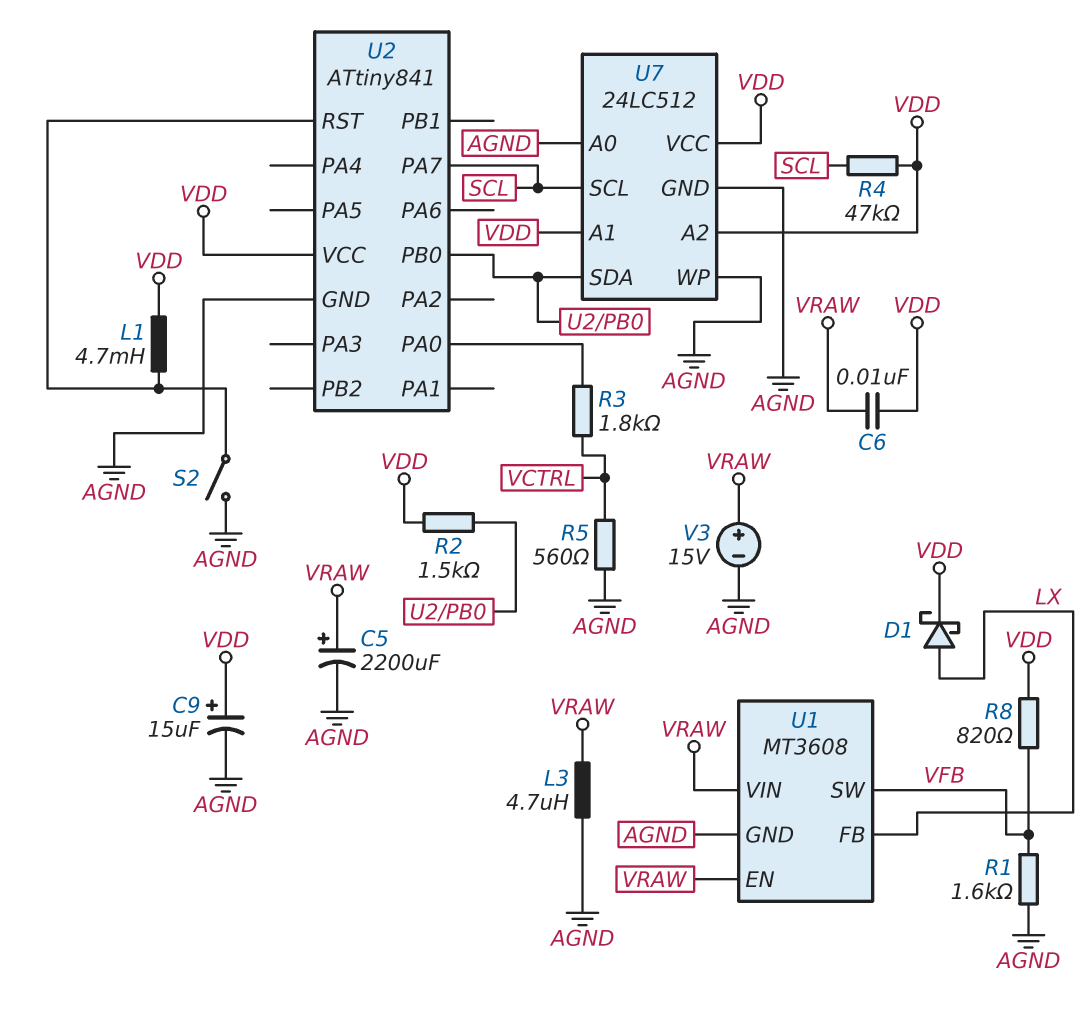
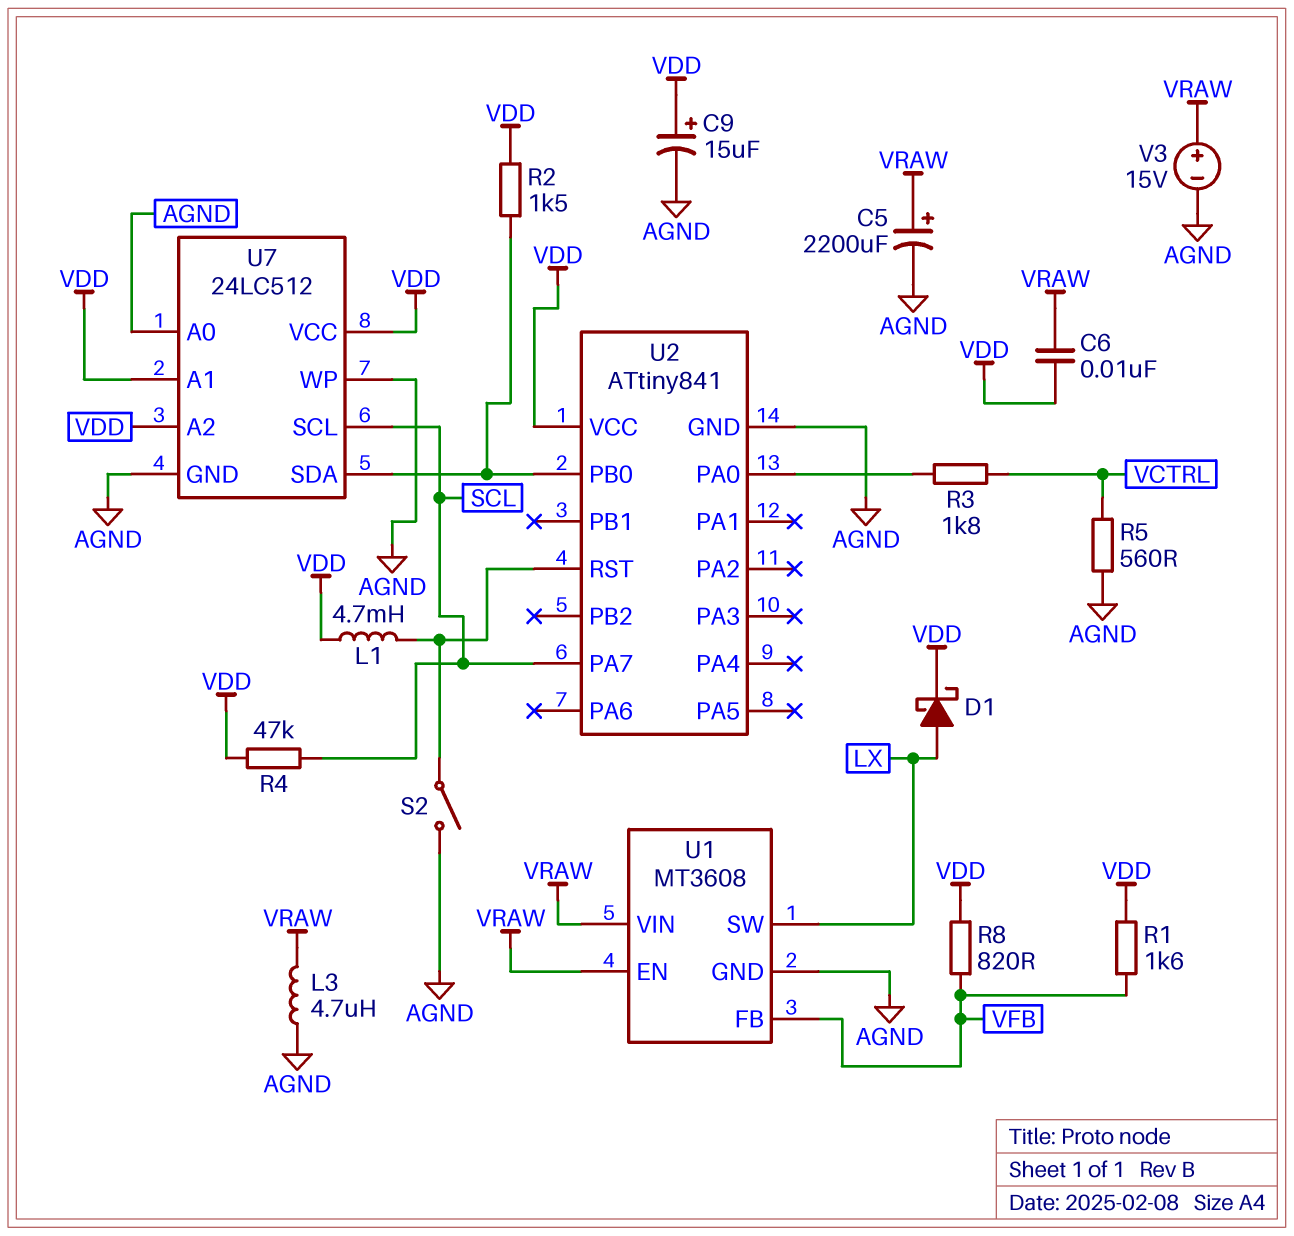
R1: 1.6k (AGND, VFB) -> 1.6k (VDD, VFB)
U1 pin FB: LX -> VFB
U1 pin SW: VFB -> LX

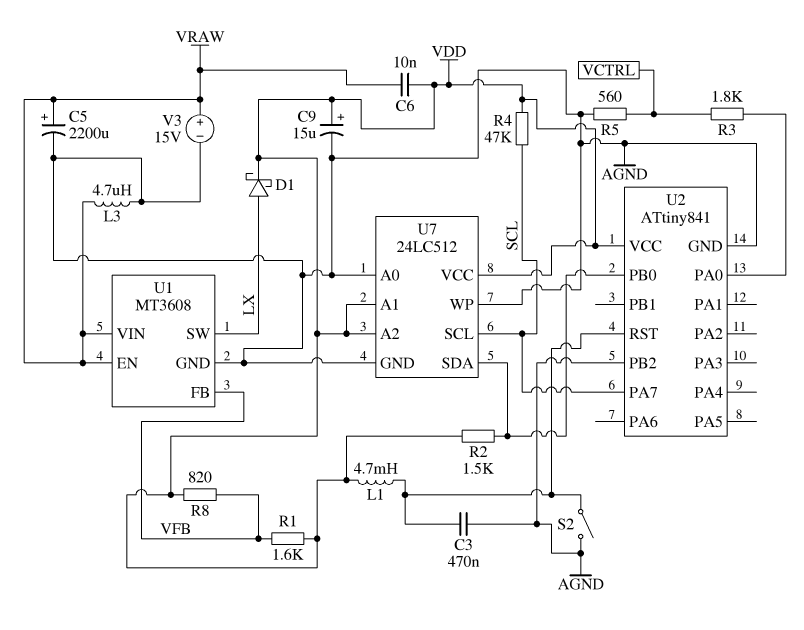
C3: none -> 470nF (AGND, U2/RST)
U2 pin PB2: none -> AGND

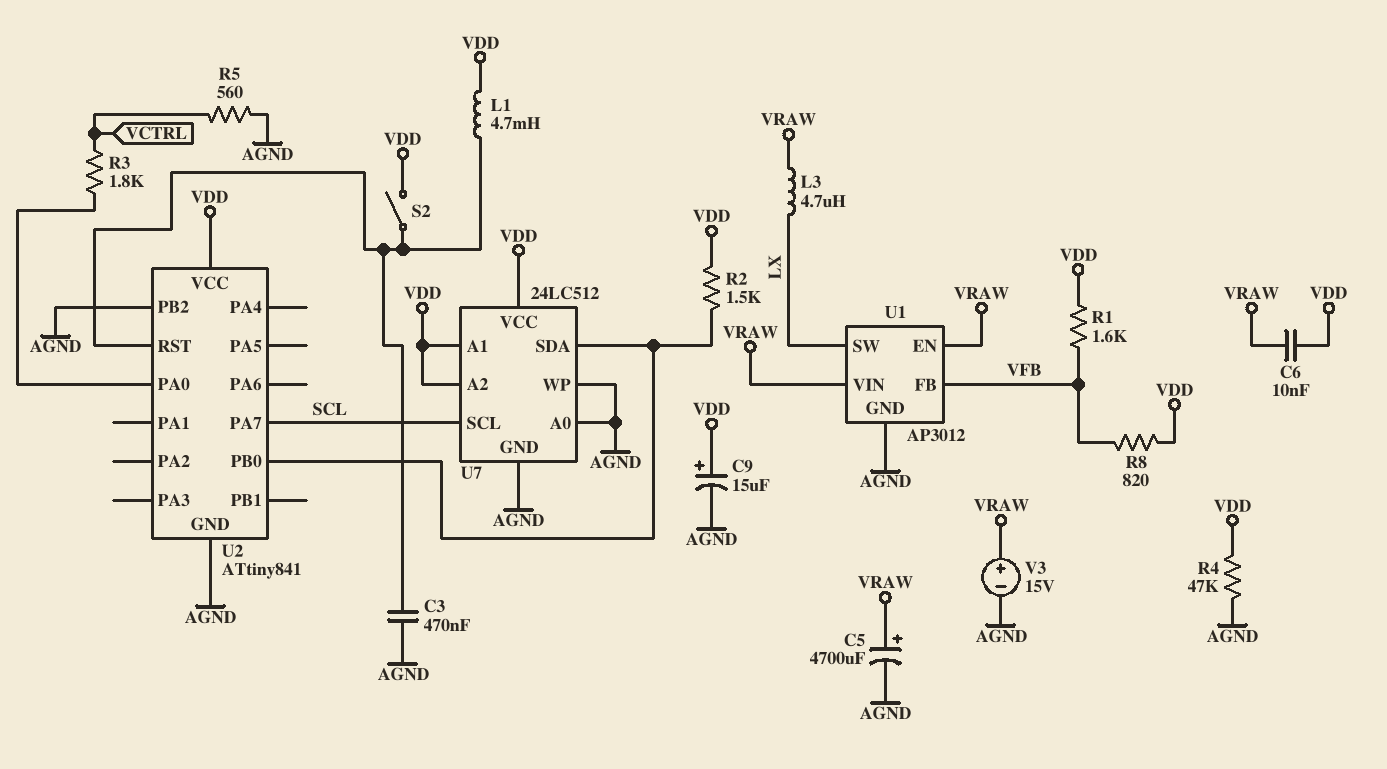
C5: 2200uF (plus VRAW, minus AGND) -> 4700uF (plus VRAW, minus AGND)
D1: schottky (A LX, K VDD) -> none
L3: 4.7uH (AGND, VRAW) -> 4.7uH (LX, VRAW)
R4: 47k (SCL, VDD) -> 47k (AGND, VDD)
S2: switch (AGND, U2/RST) -> switch (U2/RST, VDD)
U1: MT3608 -> AP3012

